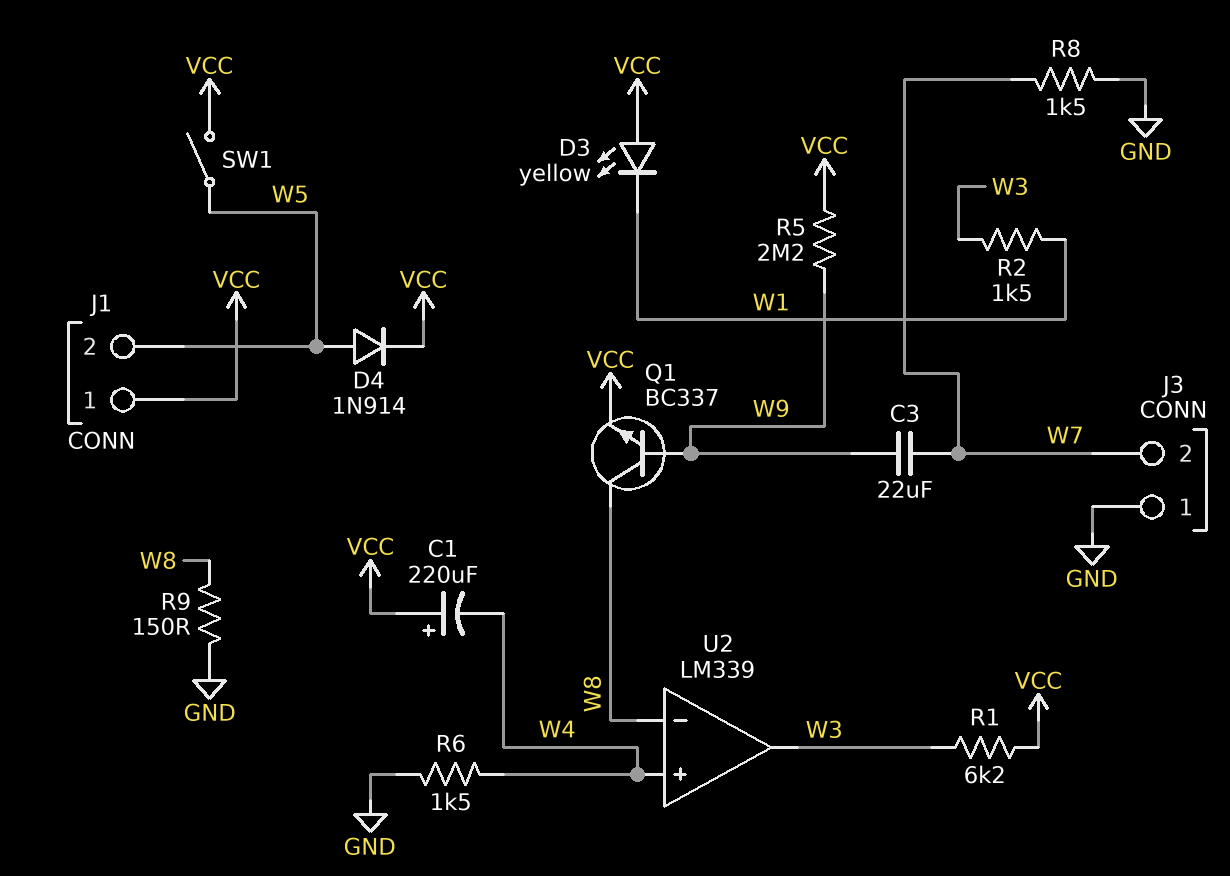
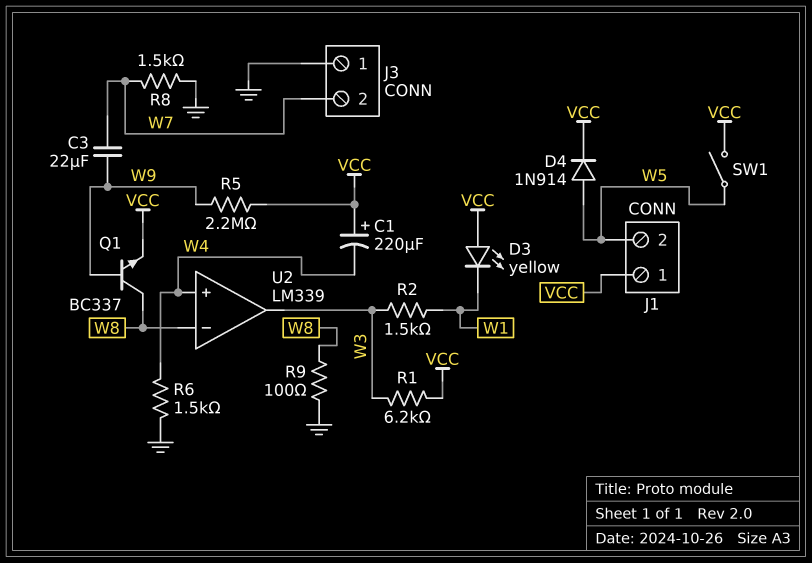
R9: 150 (GND, W8) -> 100 (GND, W8)

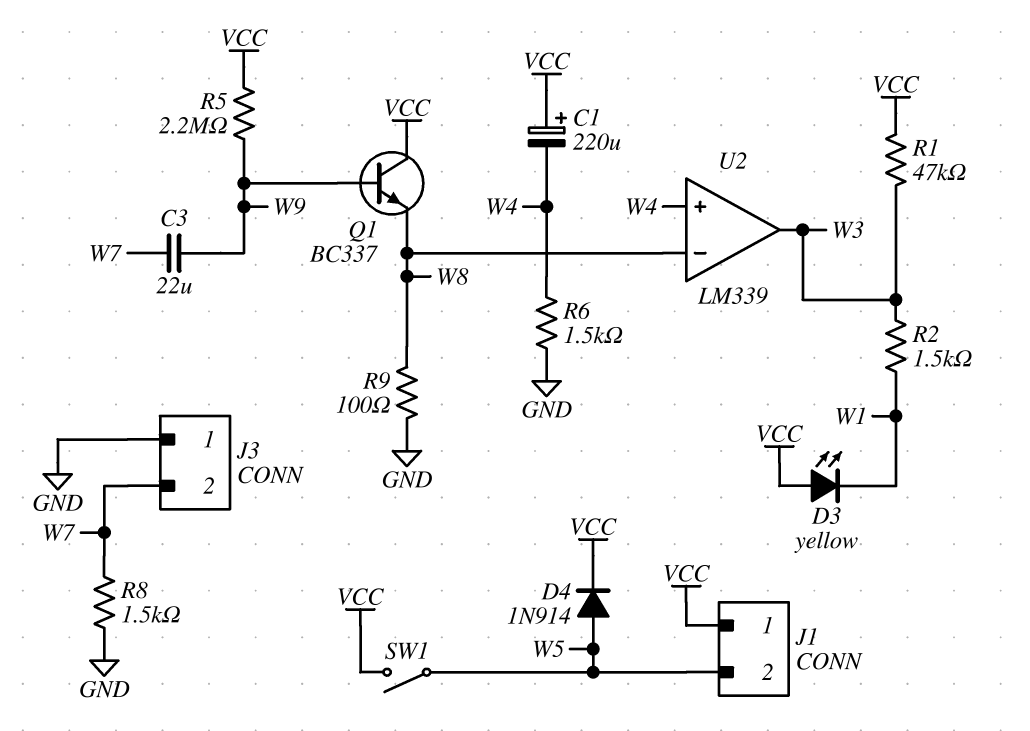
Q1: NPN BC337 (B W9, C W8, E VCC) -> NPN BC337 (B W9, C VCC, E W8)
R1: 6.2k (VCC, W3) -> 47k (VCC, W3)

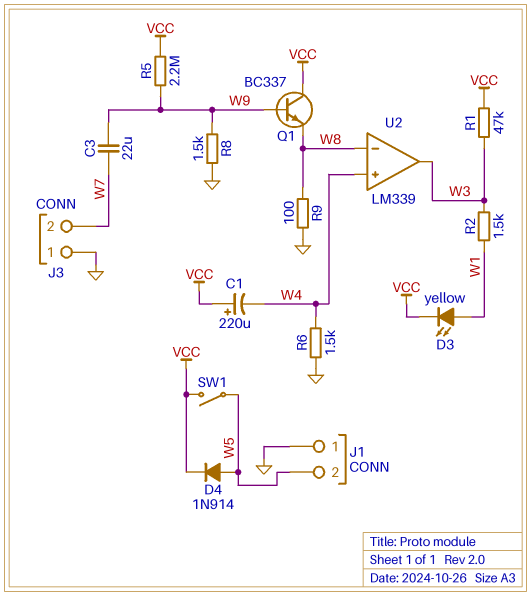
D3: LED yellow (A VCC, K W1) -> LED yellow (A W1, K VCC)
J1 pin 1: VCC -> GND
R8: 1.5k (GND, W7) -> 1.5k (GND, W9)

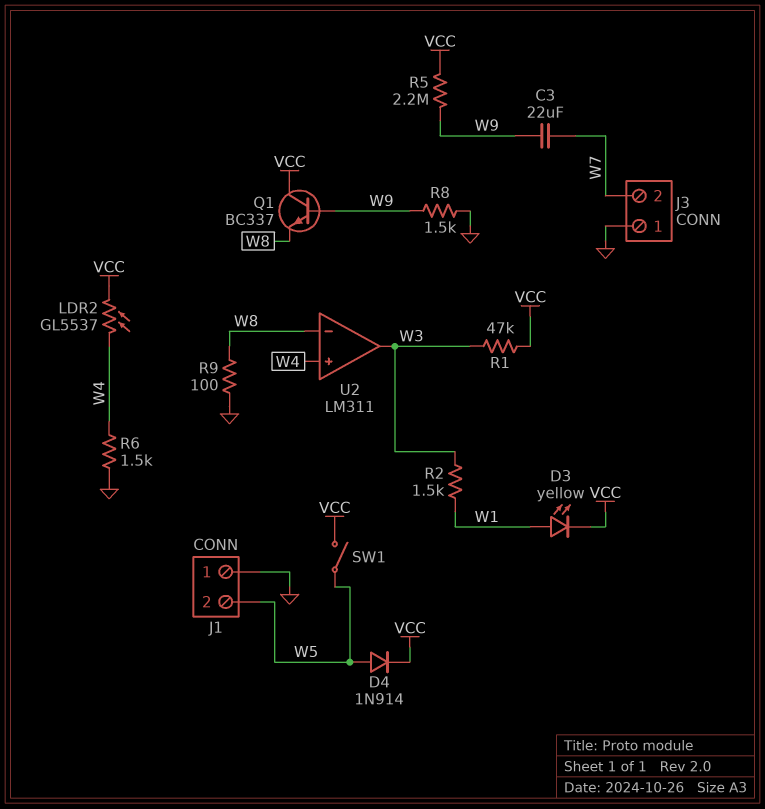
C1: 220uF (plus VCC, minus W4) -> none
LDR2: none -> GL5537 (VCC, W4)
U2: LM339 -> LM311

